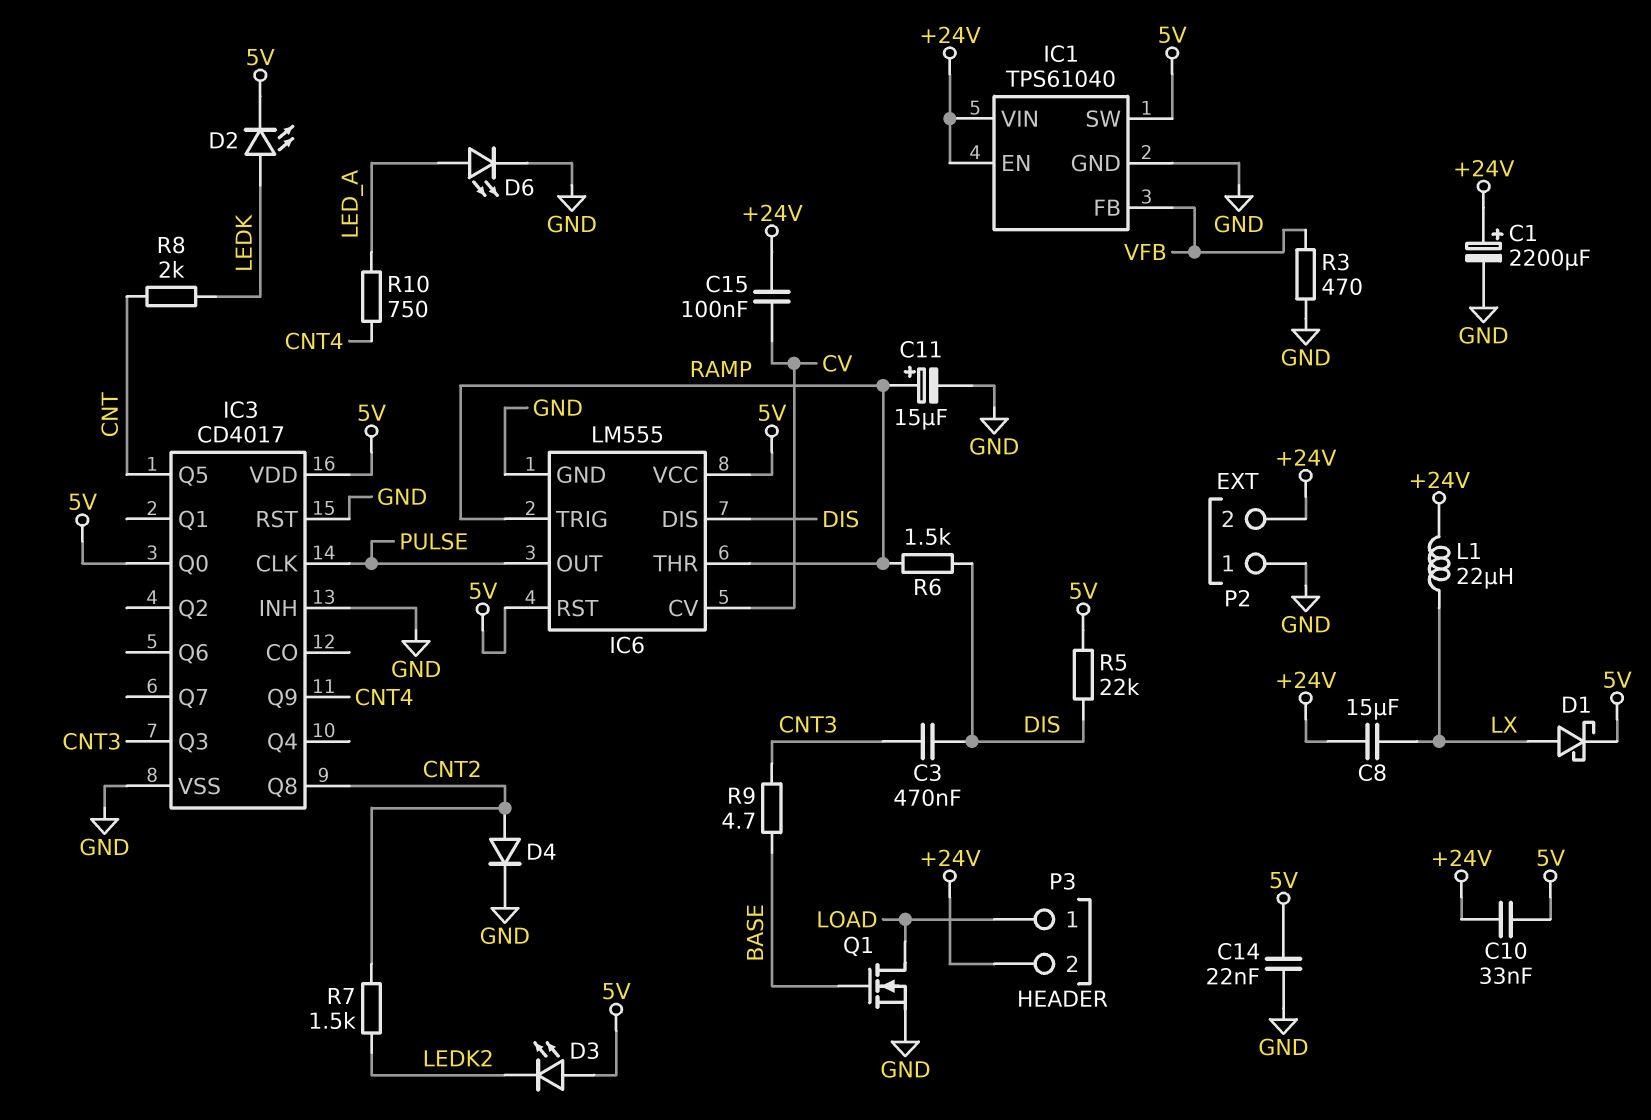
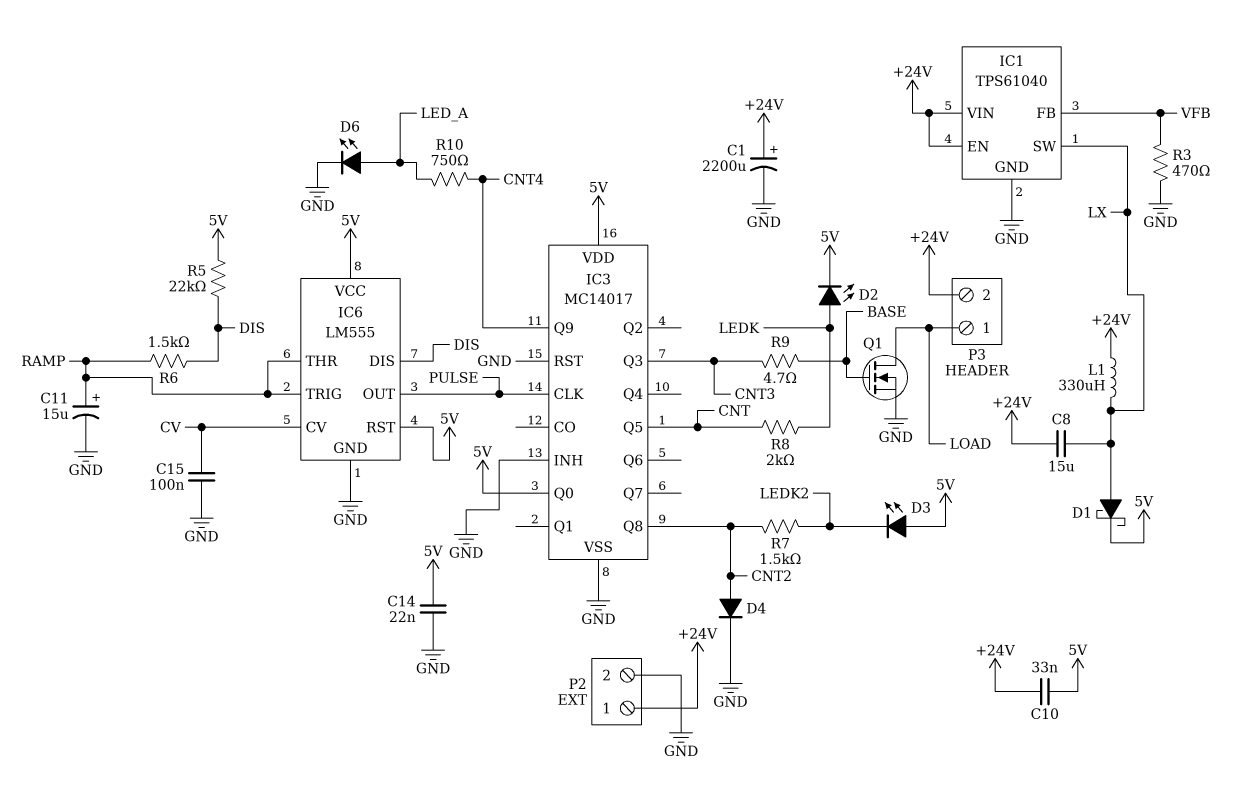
C3: 470nF (CNT3, DIS) -> none
C15: 100nF (+24V, CV) -> 100nF (CV, GND)
IC1 pin SW: 5V -> LX
IC3: CD4017 -> MC14017
L1: 22uH (+24V, LX) -> 330uH (+24V, LX)
P2 pin 1: GND -> +24V
P2 pin 2: +24V -> GND

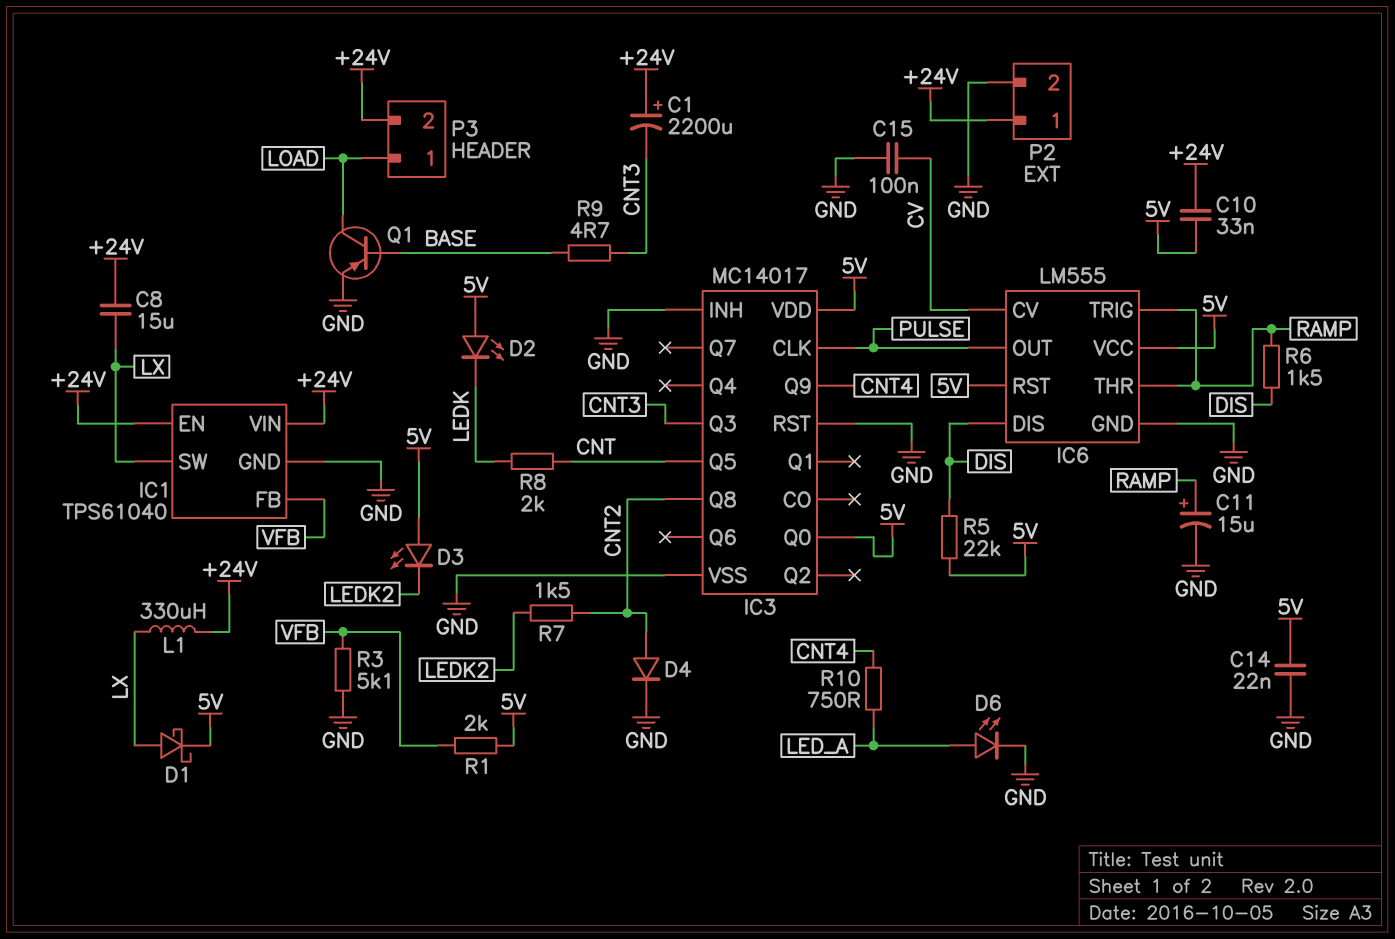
C1: 2200uF (plus +24V, minus GND) -> 2200uF (plus +24V, minus CNT3)
D2: LED (A LEDK, K 5V) -> LED (A 5V, K LEDK)
Q1: NMOS (G BASE, D LOAD, S GND) -> PNP (B BASE, C LOAD, E GND)
R1: none -> 2k (5V, VFB)
R3: 470 (GND, VFB) -> 5.1k (GND, VFB)

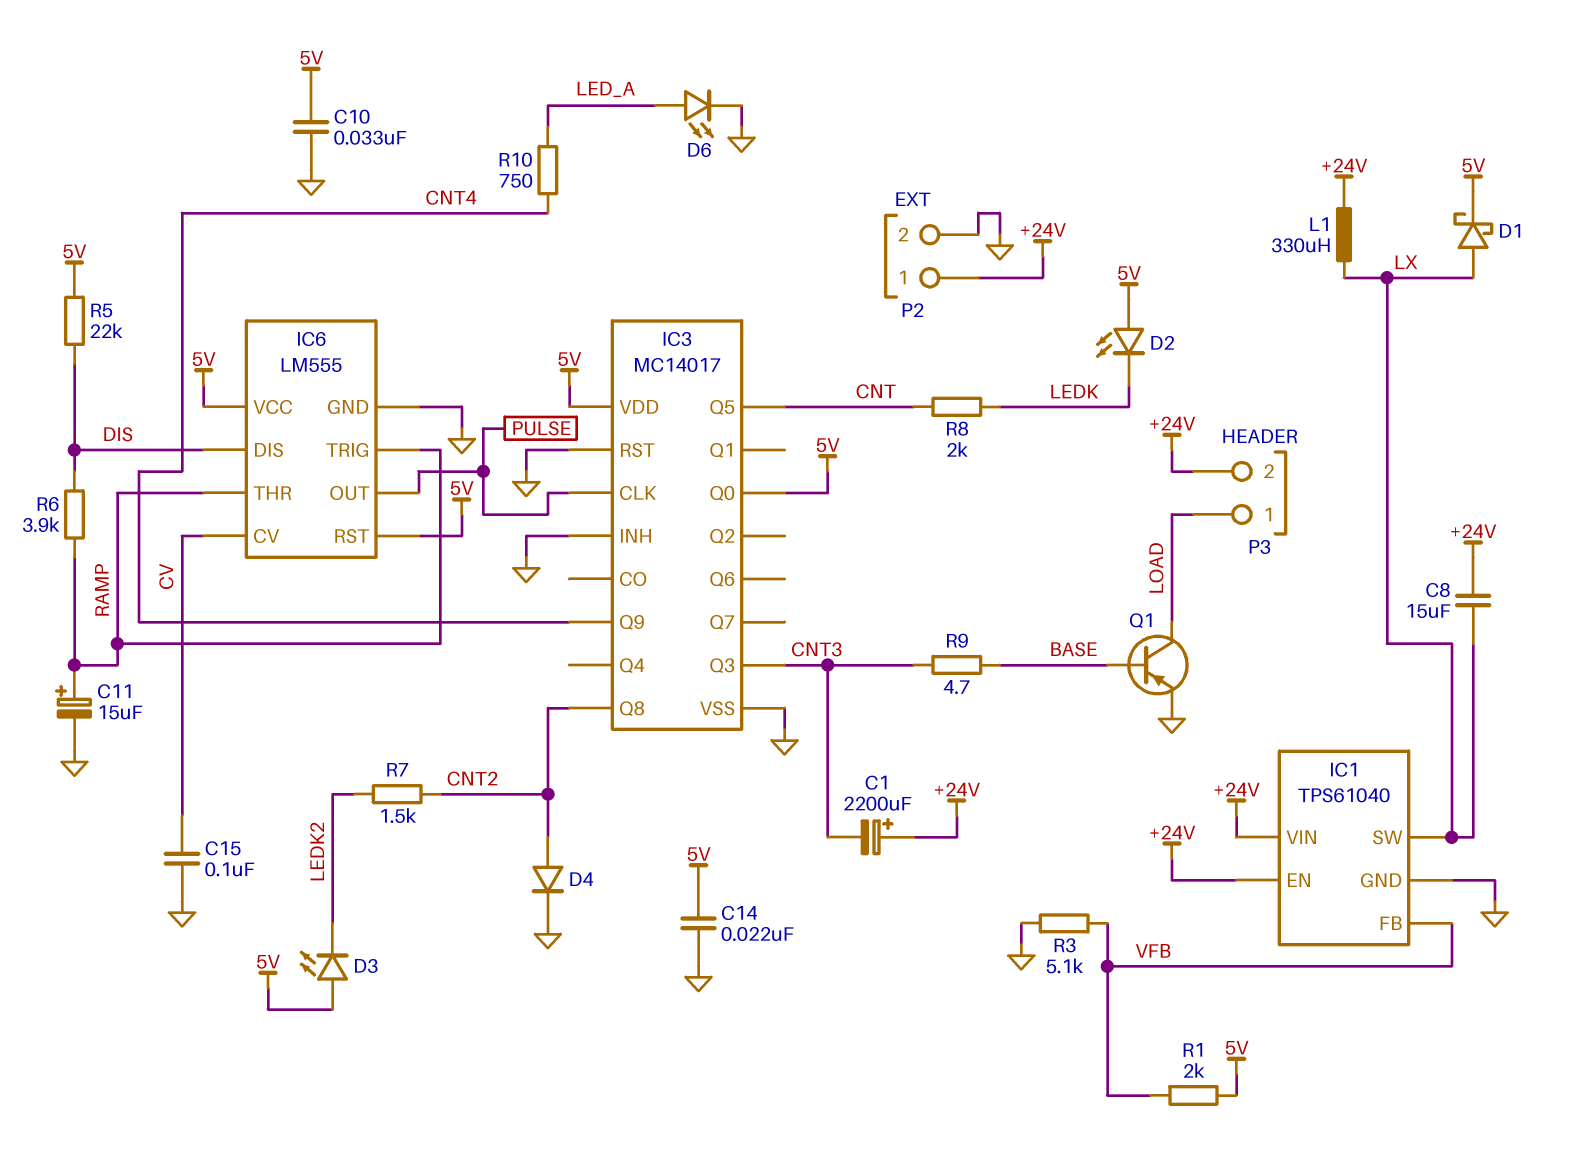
C10: 33nF (+24V, 5V) -> 33nF (5V, GND)
R6: 1.5k (DIS, RAMP) -> 3.9k (DIS, RAMP)

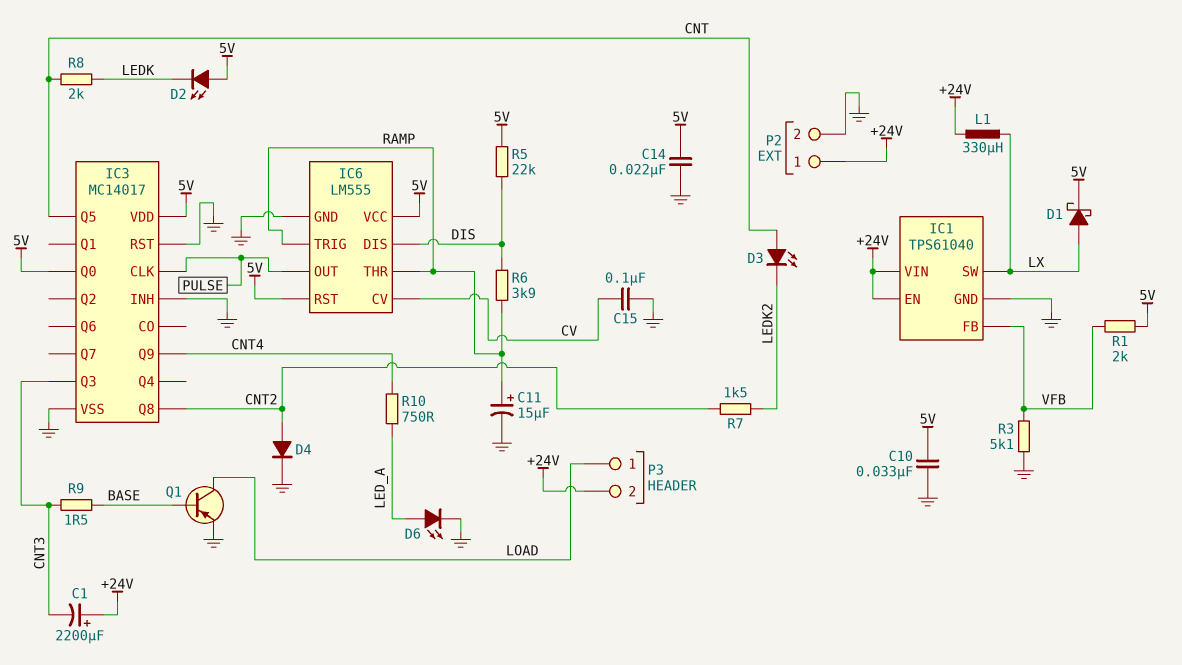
C8: 15uF (+24V, LX) -> none
D3: LED (A 5V, K LEDK2) -> LED (A CNT, K LEDK2)
R9: 4.7 (BASE, CNT3) -> 1.5 (BASE, CNT3)

